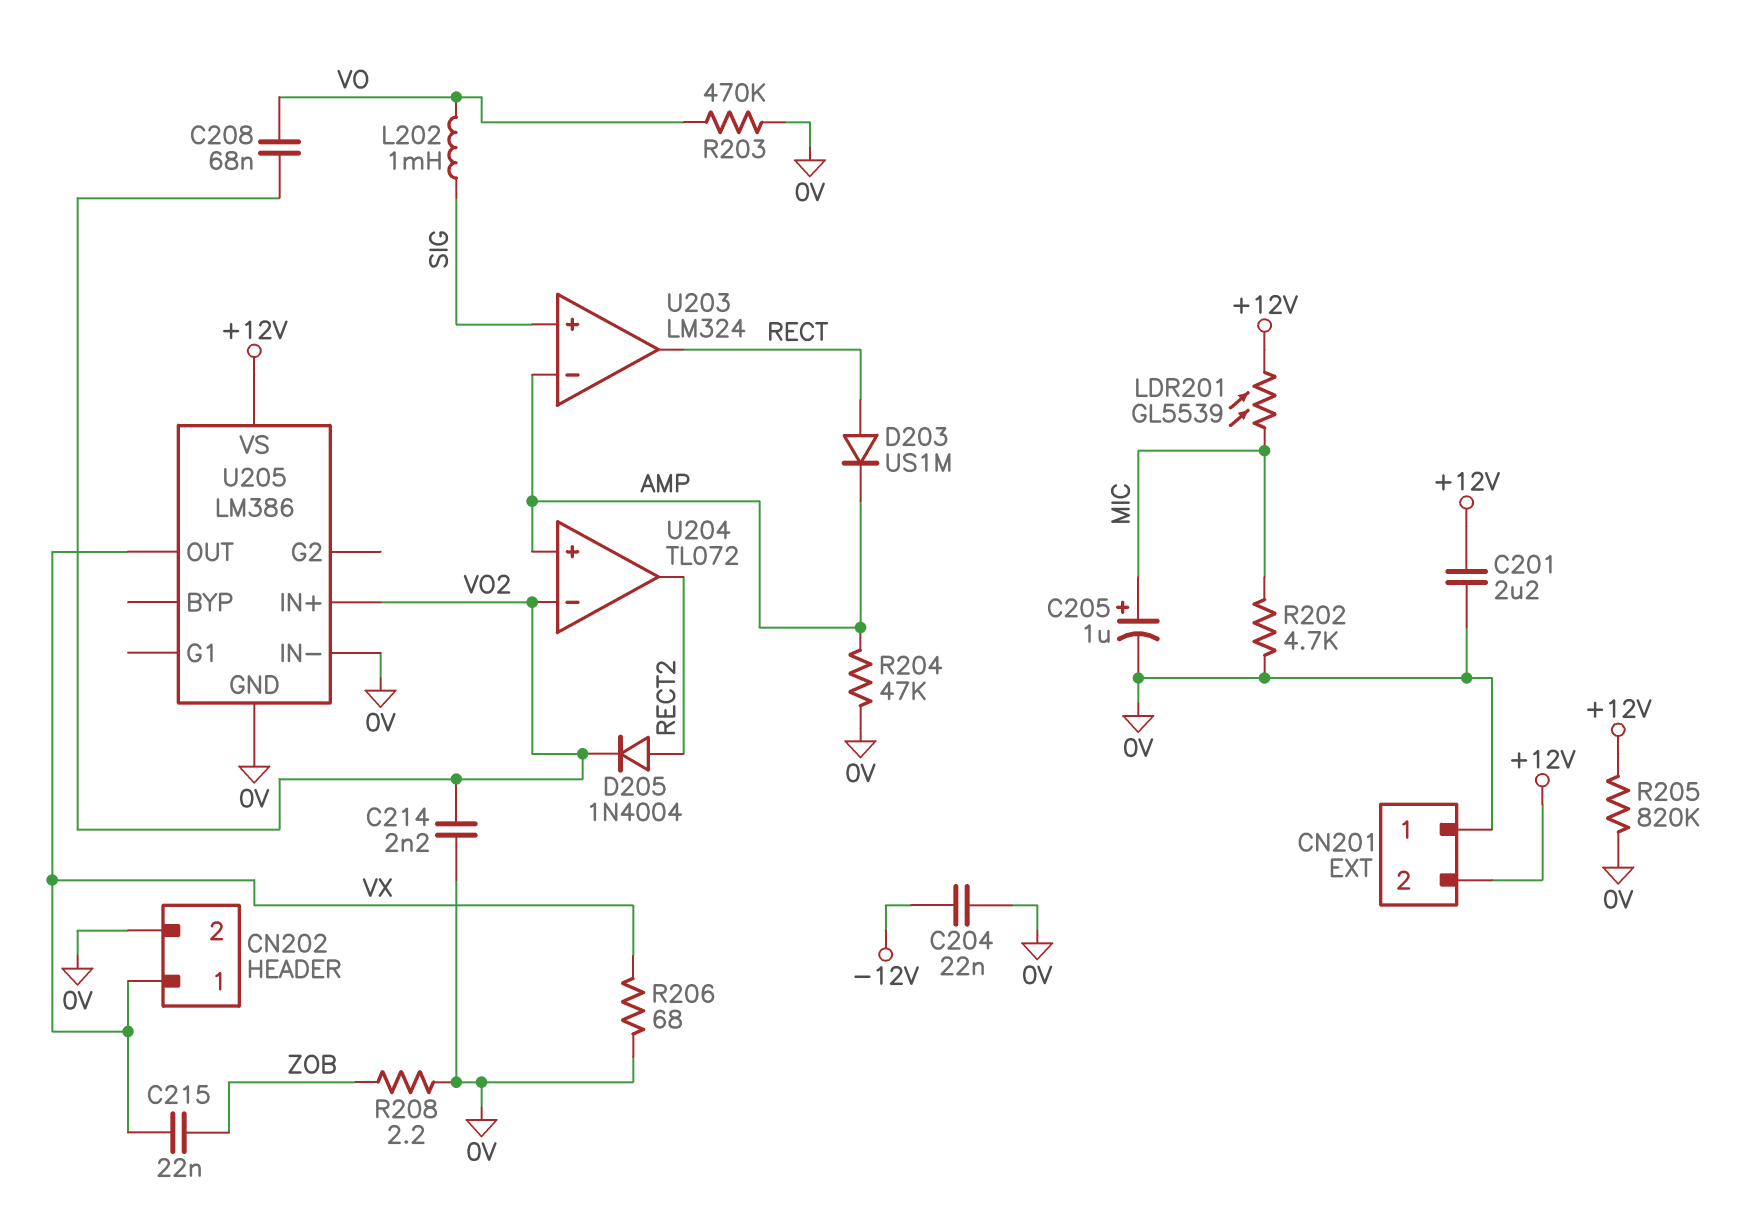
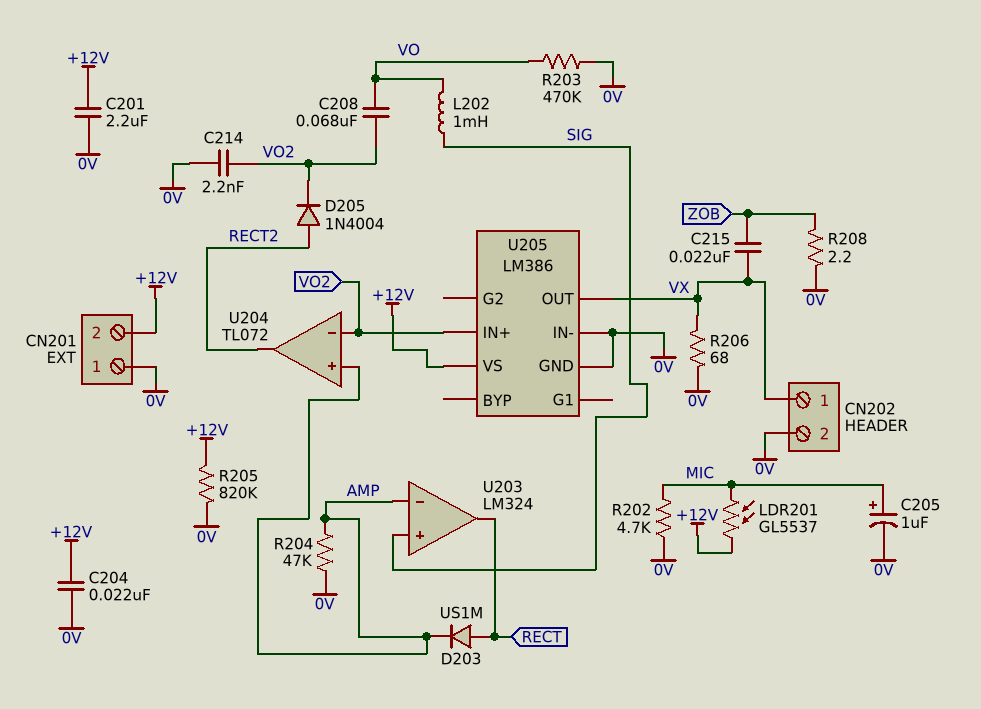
C204: 22nF (-12V, 0V) -> 22nF (+12V, 0V)
LDR201: GL5539 (+12V, MIC) -> GL5537 (+12V, MIC)

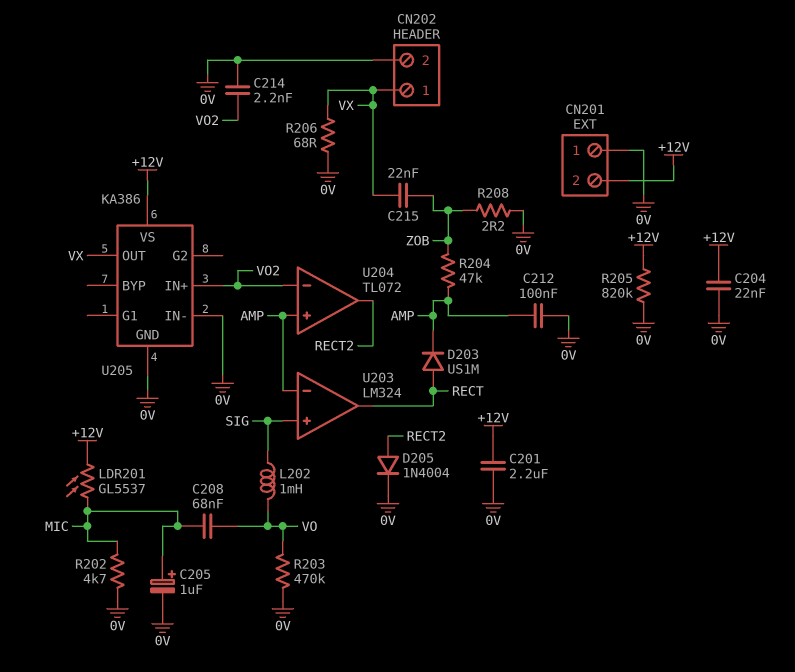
C208: 68nF (VO, VO2) -> 68nF (MIC, VO)
C212: none -> 100nF (0V, AMP)
D205: diode 1N4004 (A RECT2, K VO2) -> diode 1N4004 (A RECT2, K 0V)
R204: 47k (0V, AMP) -> 47k (AMP, ZOB)
U205: LM386 -> KA386

